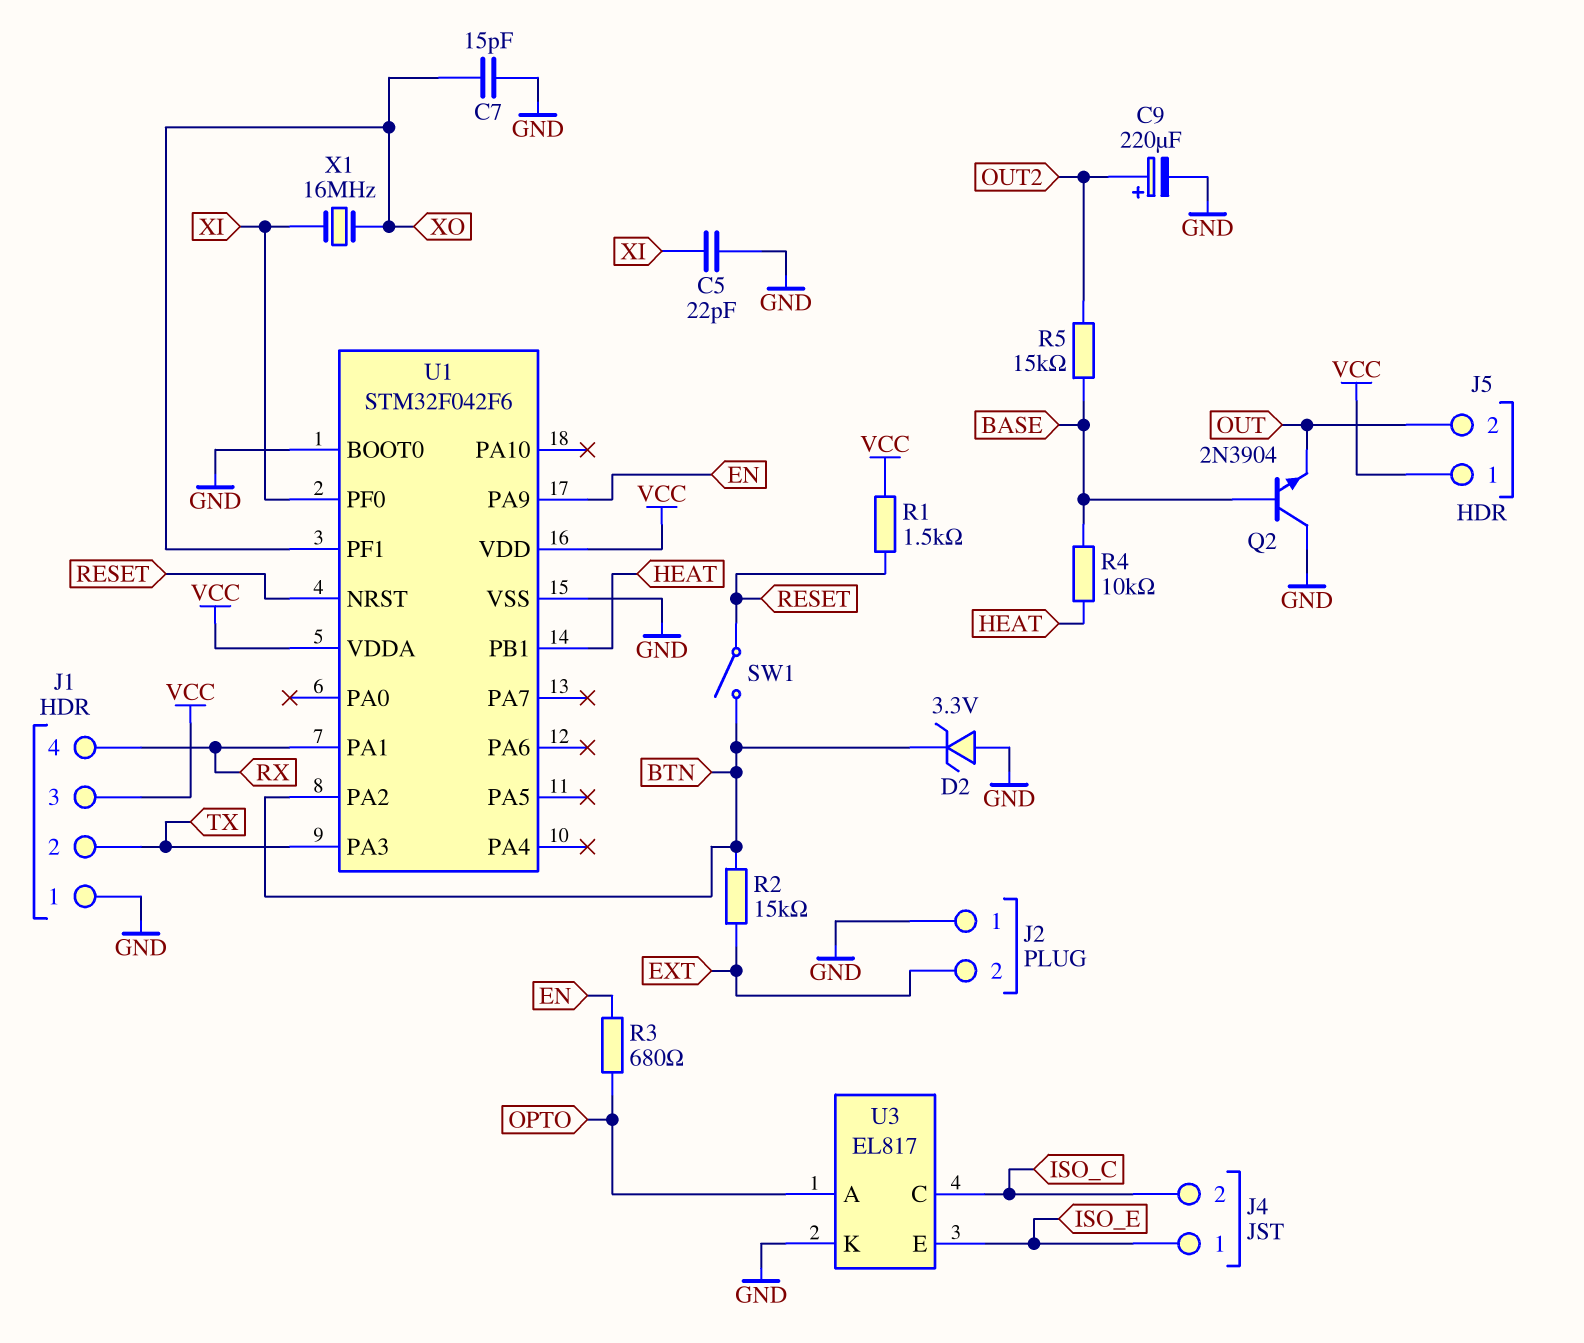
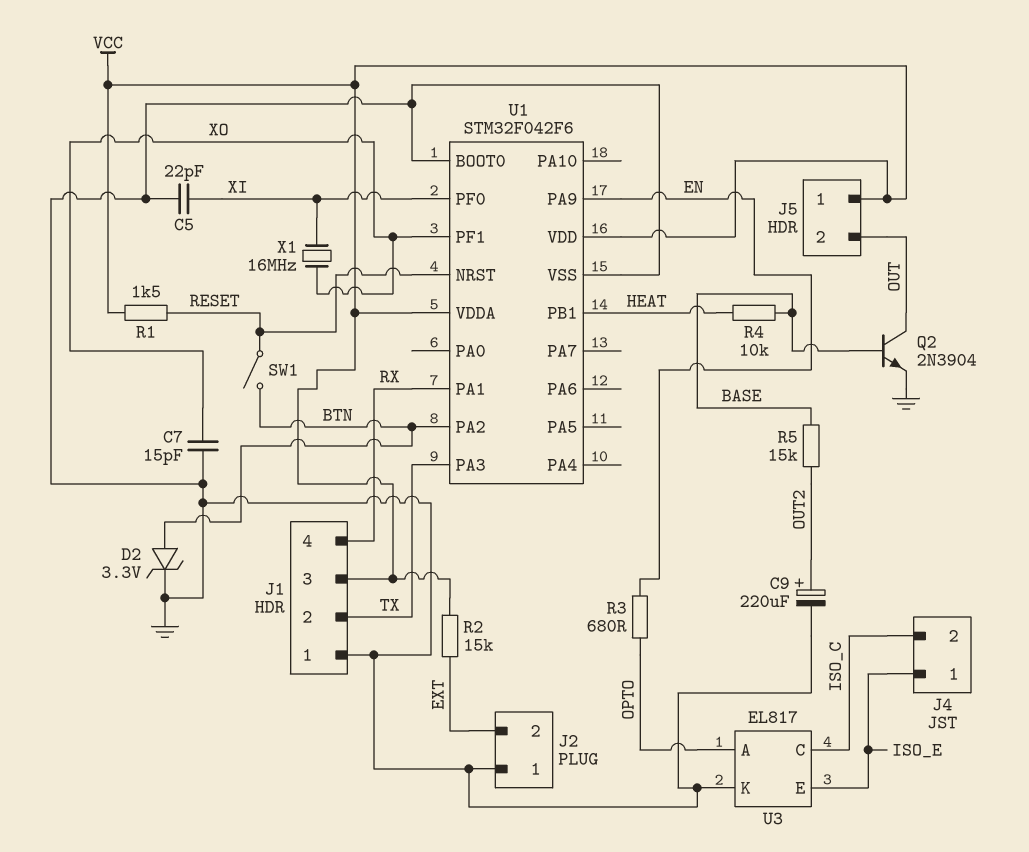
D2: zener 3.3V (A GND, K BTN) -> zener 3.3V (A BTN, K GND)
Q2: NPN 2N3904 (B BASE, C GND, E OUT) -> NPN 2N3904 (B BASE, C OUT, E GND)
R2: 15k (BTN, EXT) -> 15k (EXT, VCC)

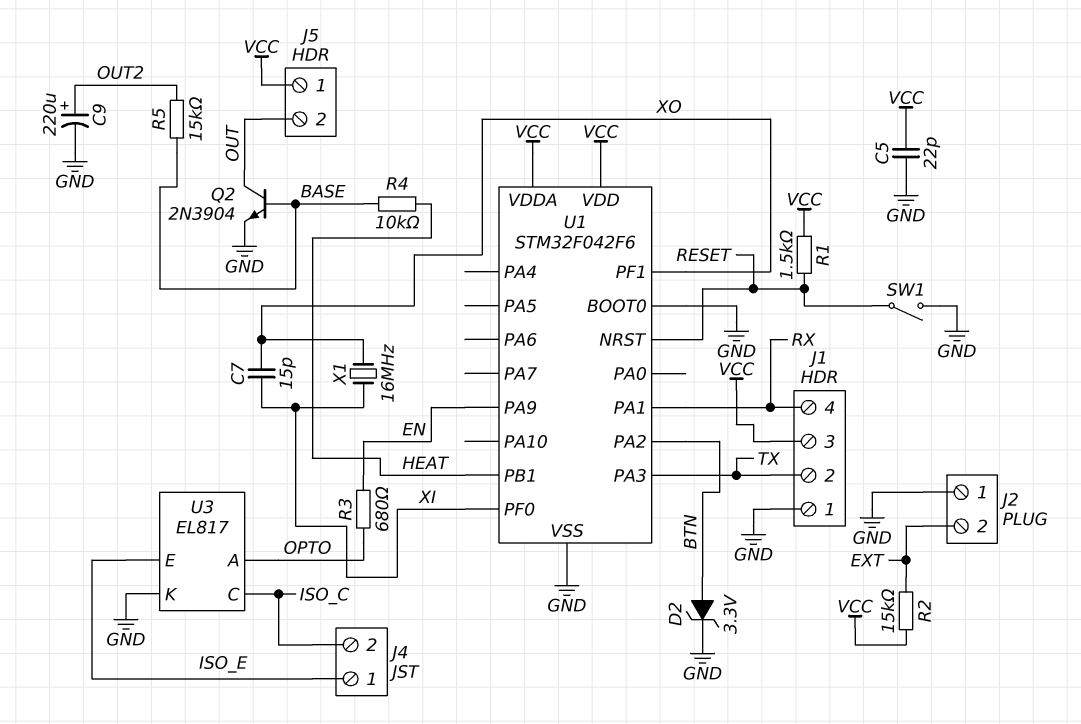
C5: 22pF (GND, XI) -> 22pF (GND, VCC)
C7: 15pF (GND, XO) -> 15pF (XI, XO)
SW1: switch (BTN, RESET) -> switch (GND, RESET)

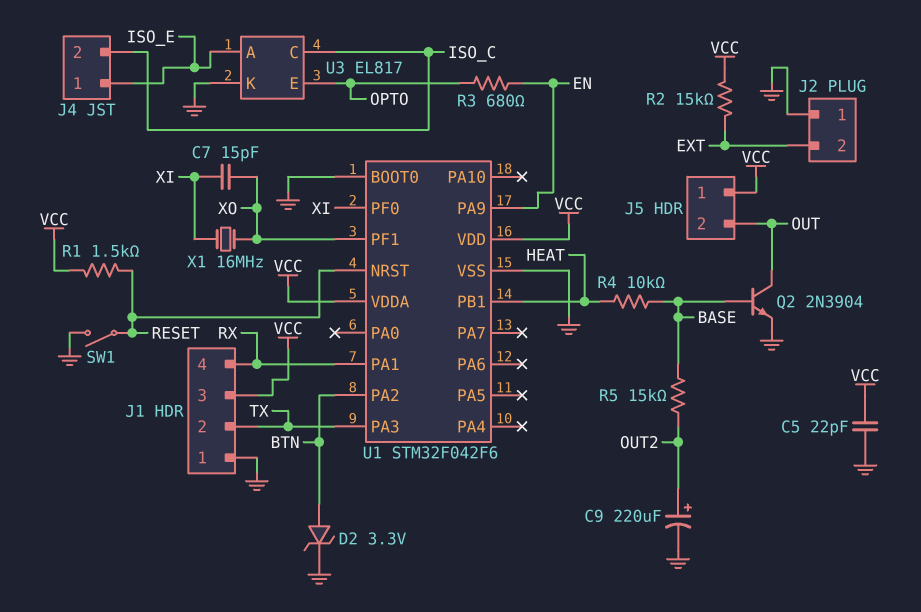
U3 pin A: OPTO -> ISO_E
U3 pin E: ISO_E -> OPTO

